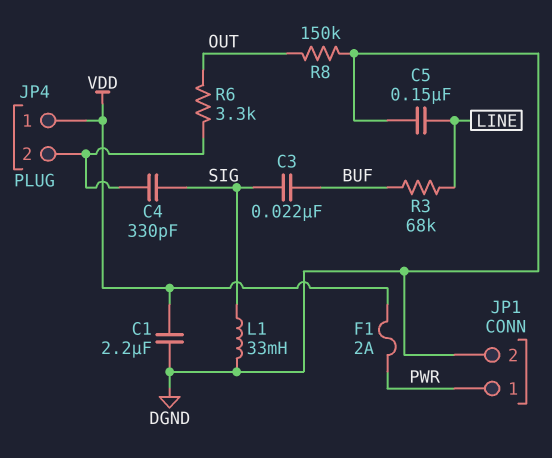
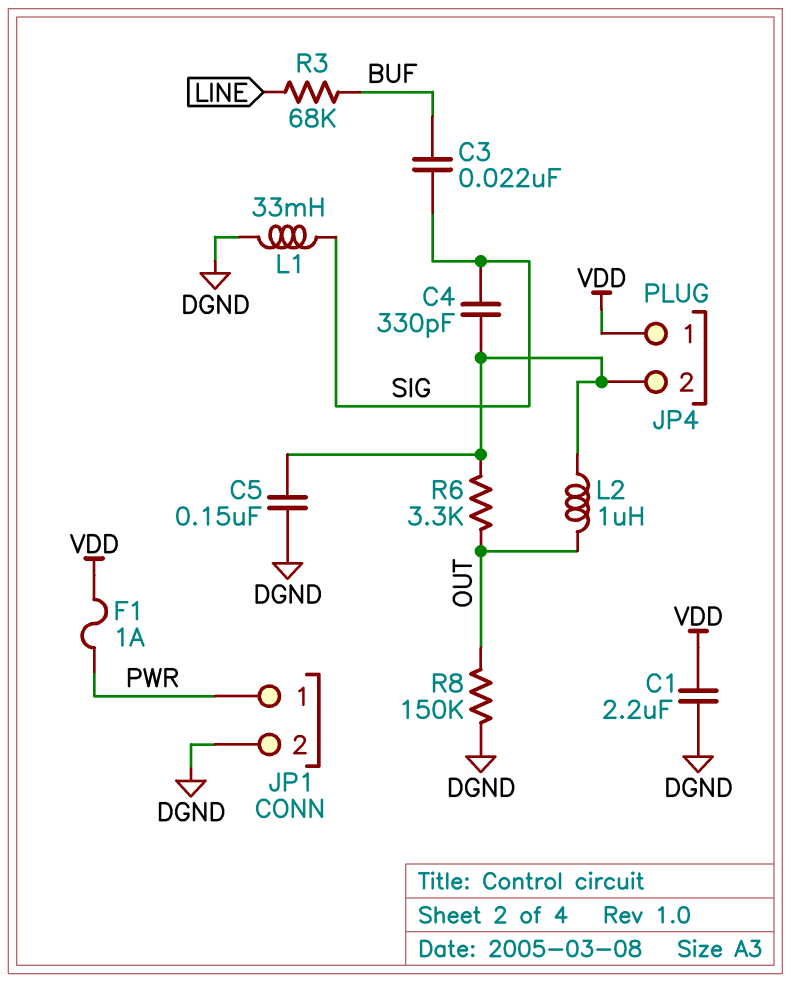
C5: 150nF (DGND, LINE) -> 150nF (DGND, JP4/2)
F1: 2A (PWR, VDD) -> 1A (PWR, VDD)
L2: none -> 1uH (JP4/2, OUT)

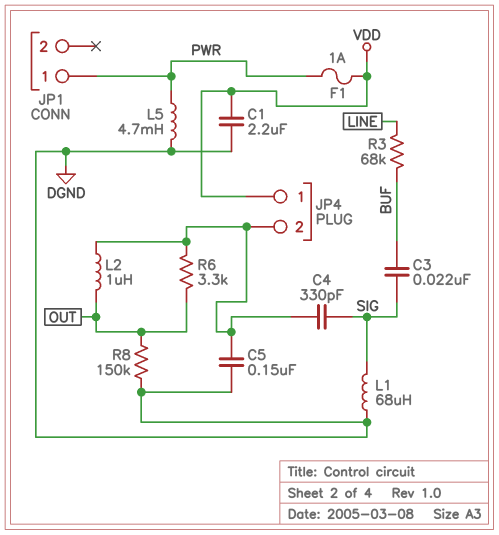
JP1 pin 2: DGND -> none
L1: 33mH (DGND, SIG) -> 68uH (DGND, SIG)
L5: none -> 4.7mH (DGND, PWR)

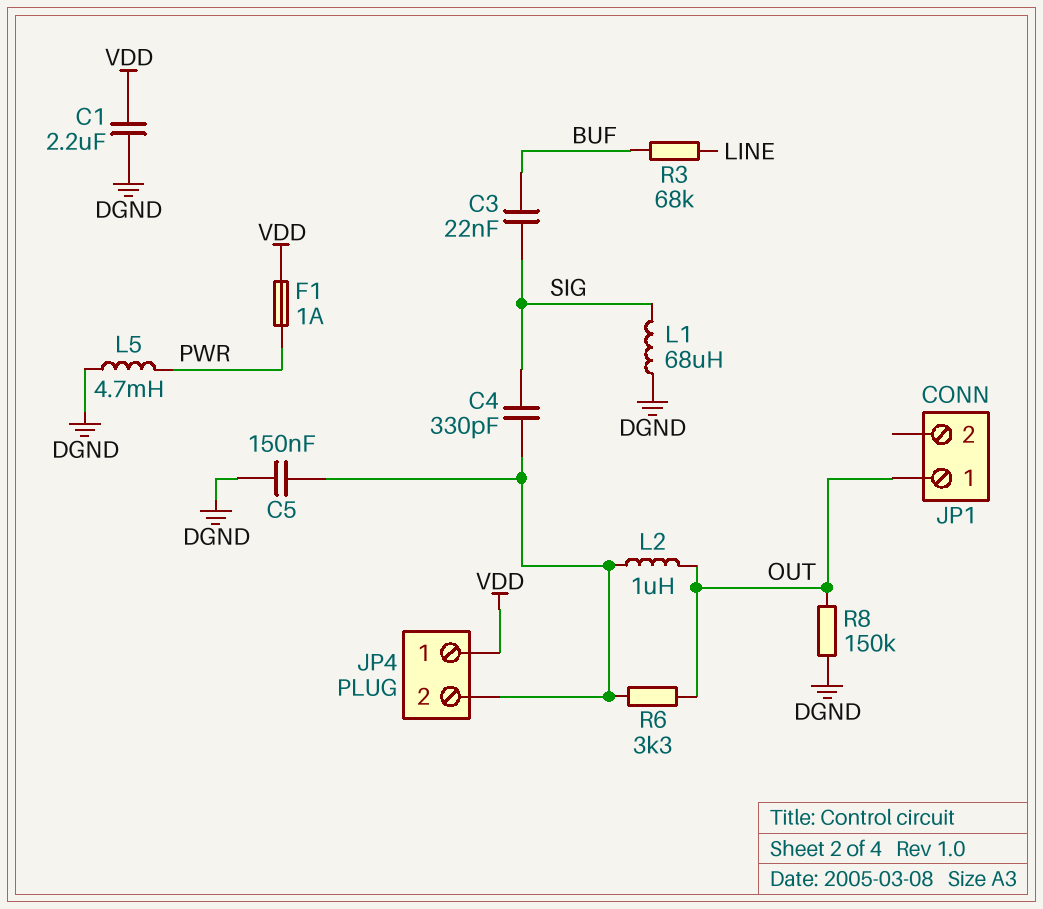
JP1 pin 1: PWR -> OUT

